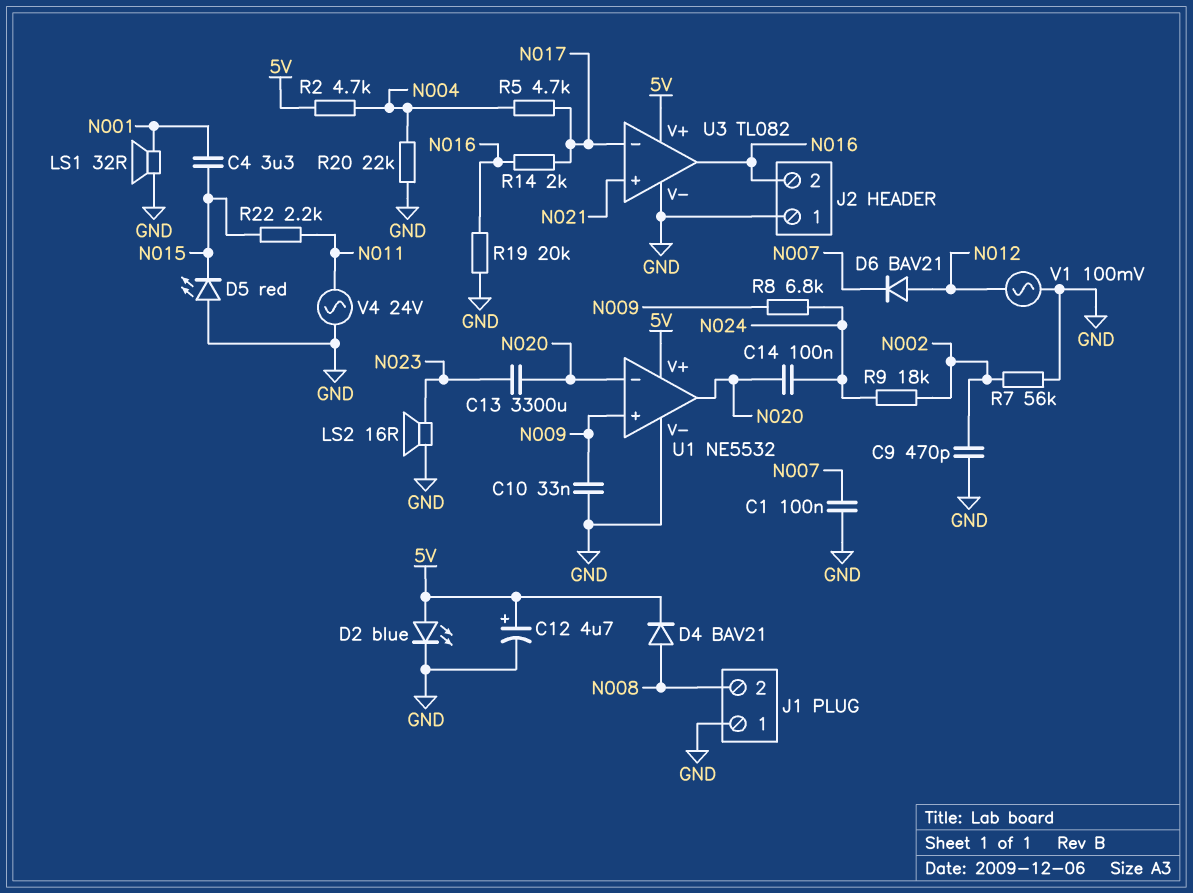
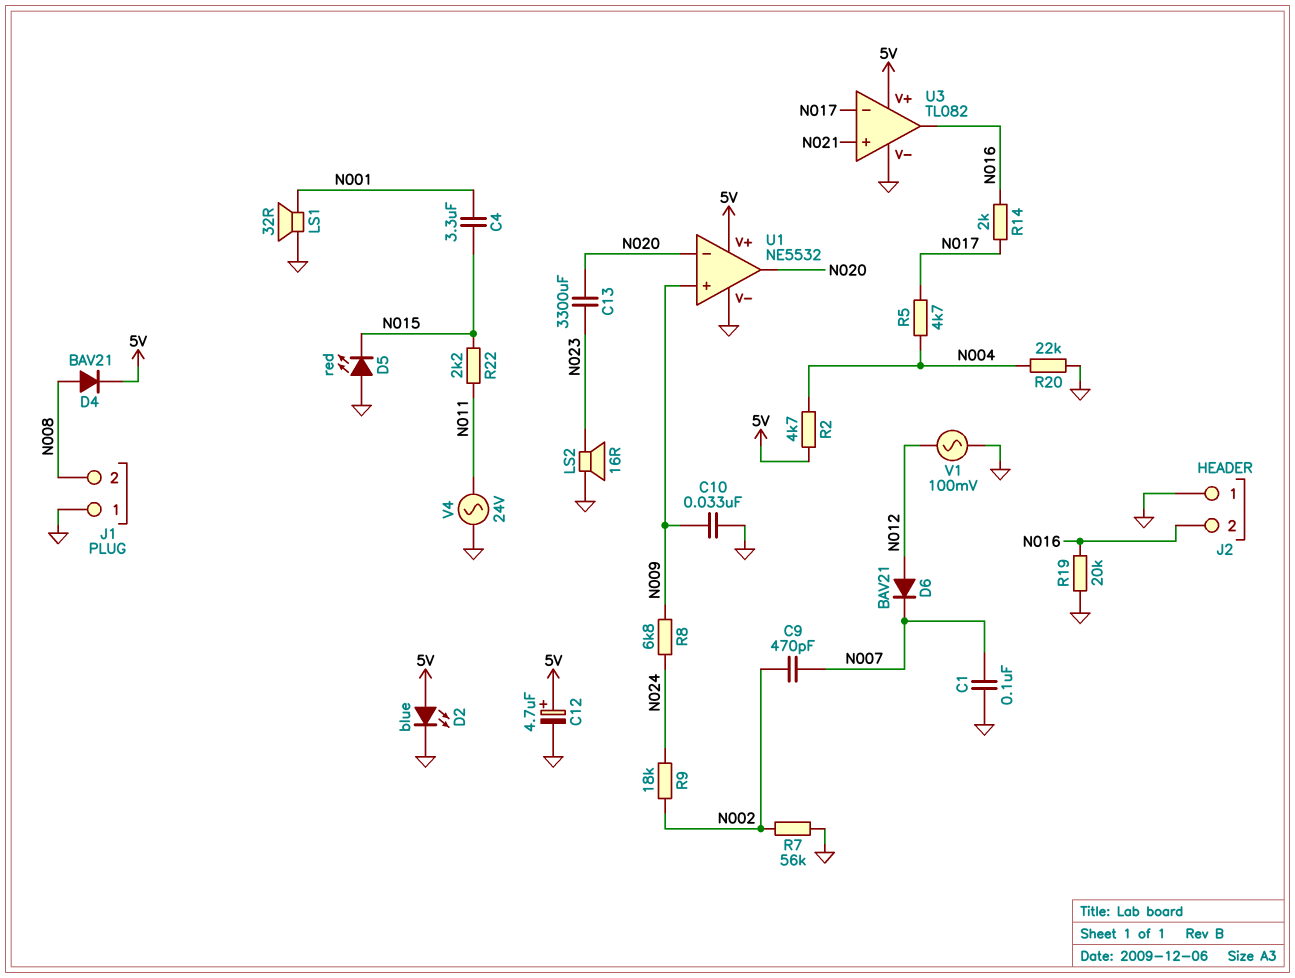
C9: 470pF (GND, N002) -> 470pF (N002, N007)
C14: 100nF (N020, N024) -> none

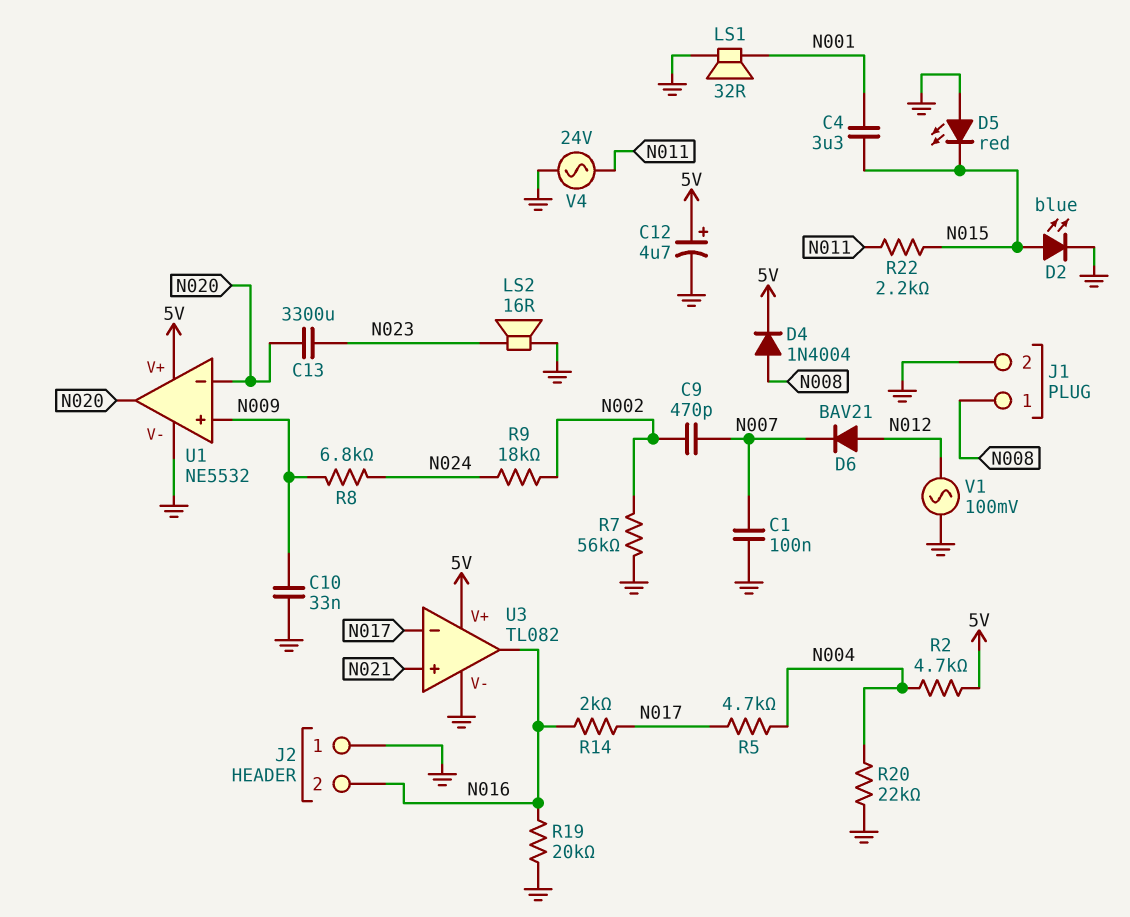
D2: LED blue (A 5V, K GND) -> LED blue (A N015, K GND)
D4: diode BAV21 (A N008, K 5V) -> diode 1N4004 (A N008, K 5V)
J1 pin 1: GND -> N008
J1 pin 2: N008 -> GND

